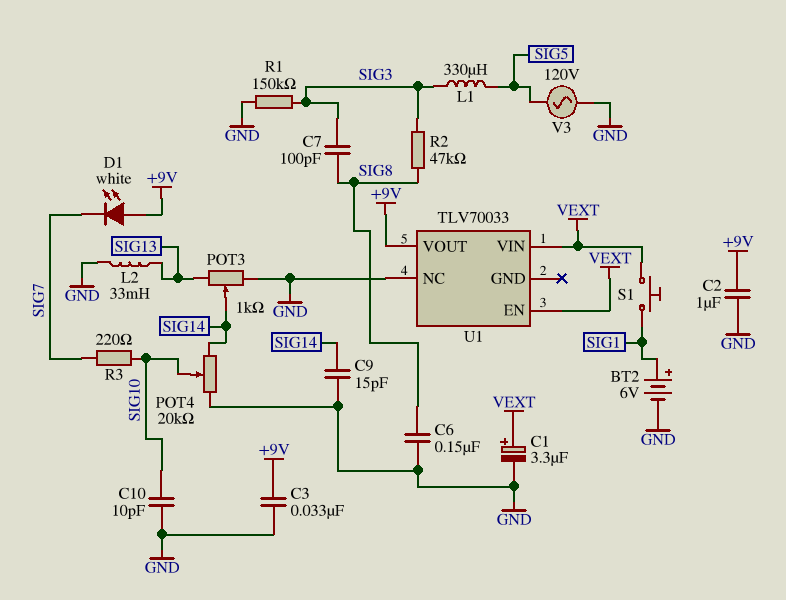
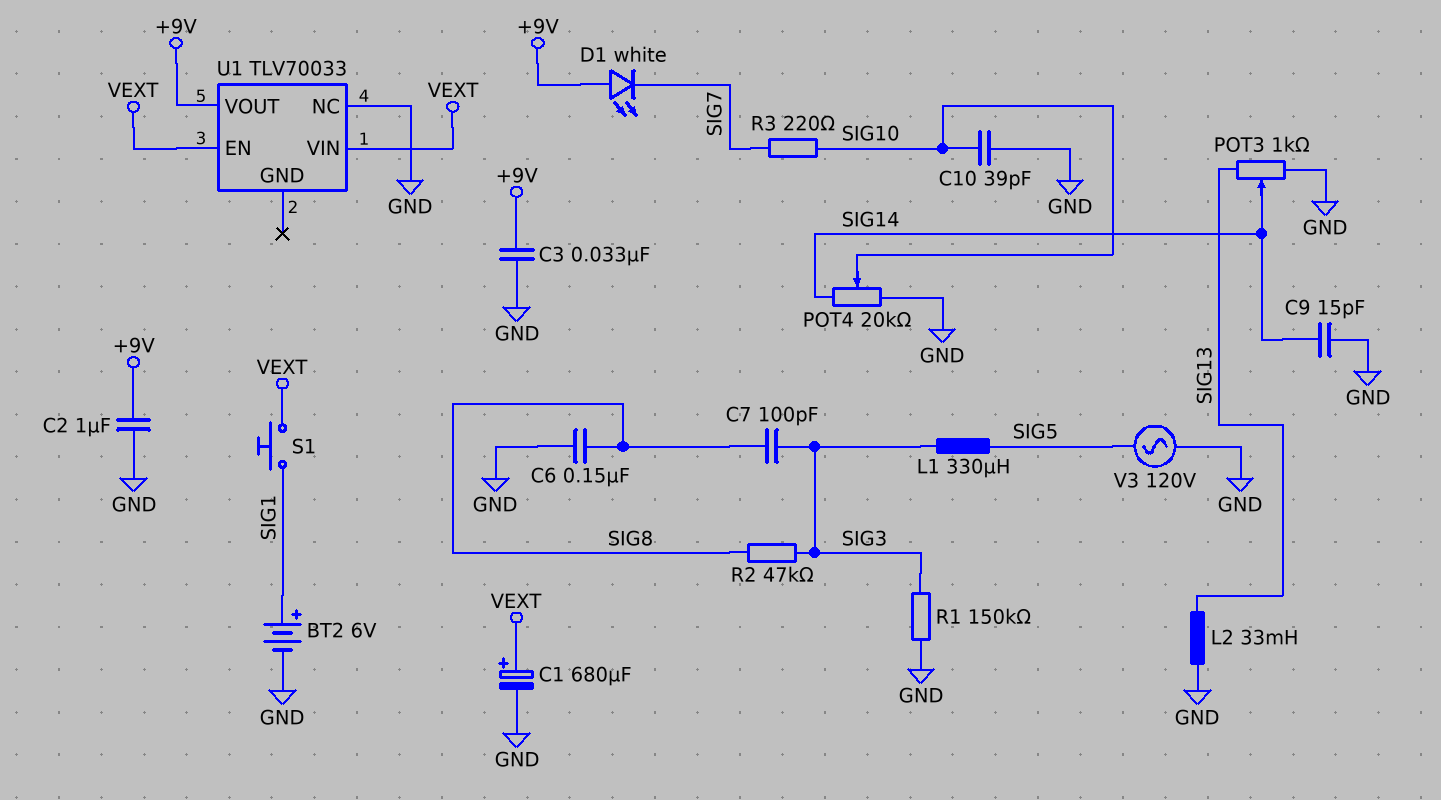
C1: 3.3uF (plus VEXT, minus GND) -> 680uF (plus VEXT, minus GND)
C10: 10pF (GND, SIG10) -> 39pF (GND, SIG10)

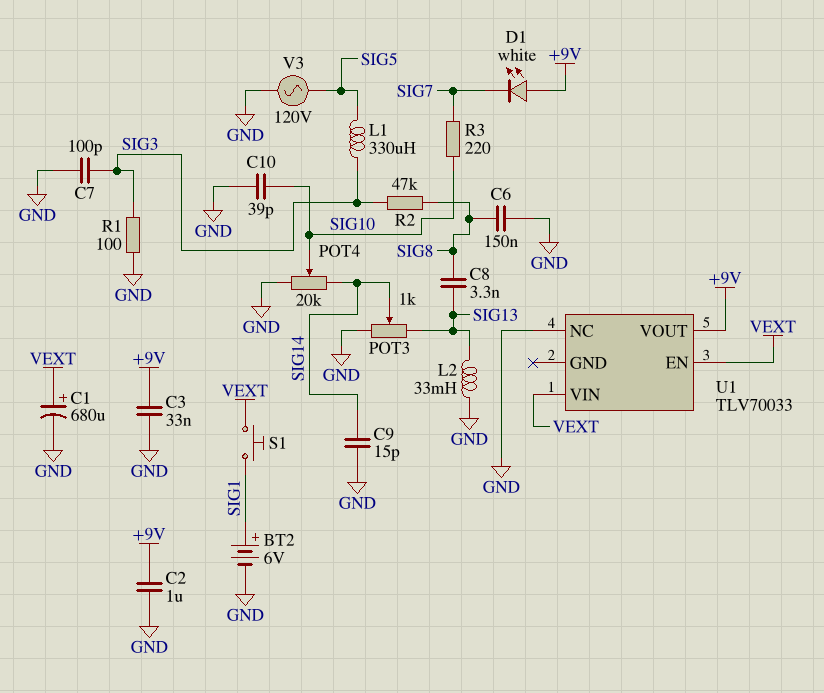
C7: 100pF (SIG3, SIG8) -> 100pF (GND, SIG3)
C8: none -> 3.3nF (SIG8, SIG13)
R1: 150k (GND, SIG3) -> 100 (GND, SIG3)

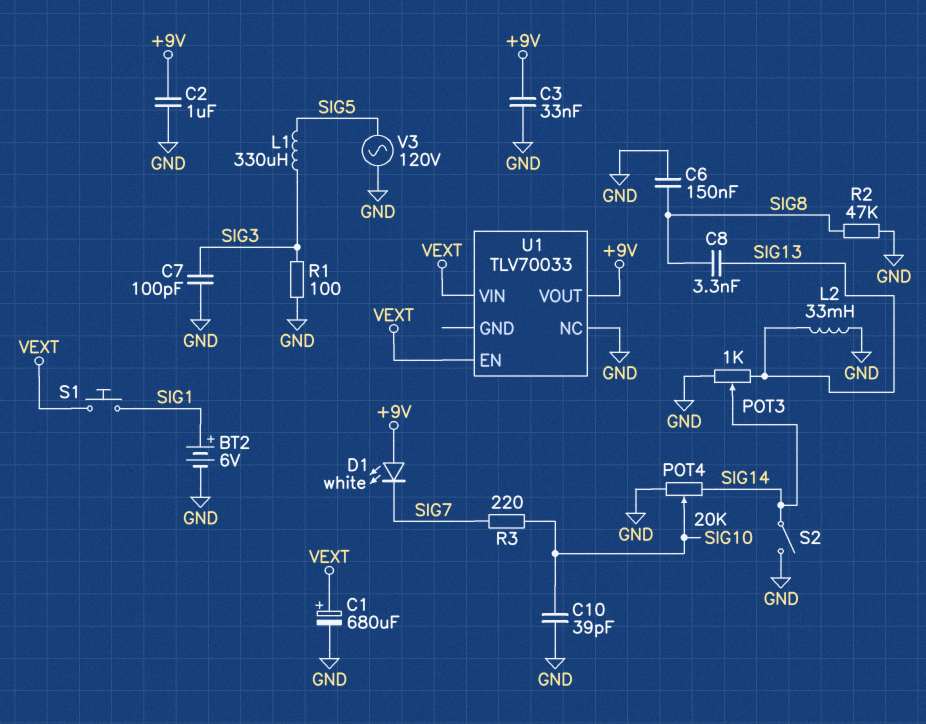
C9: 15pF (GND, SIG14) -> none
R2: 47k (SIG3, SIG8) -> 47k (GND, SIG8)
S2: none -> switch (GND, SIG14)

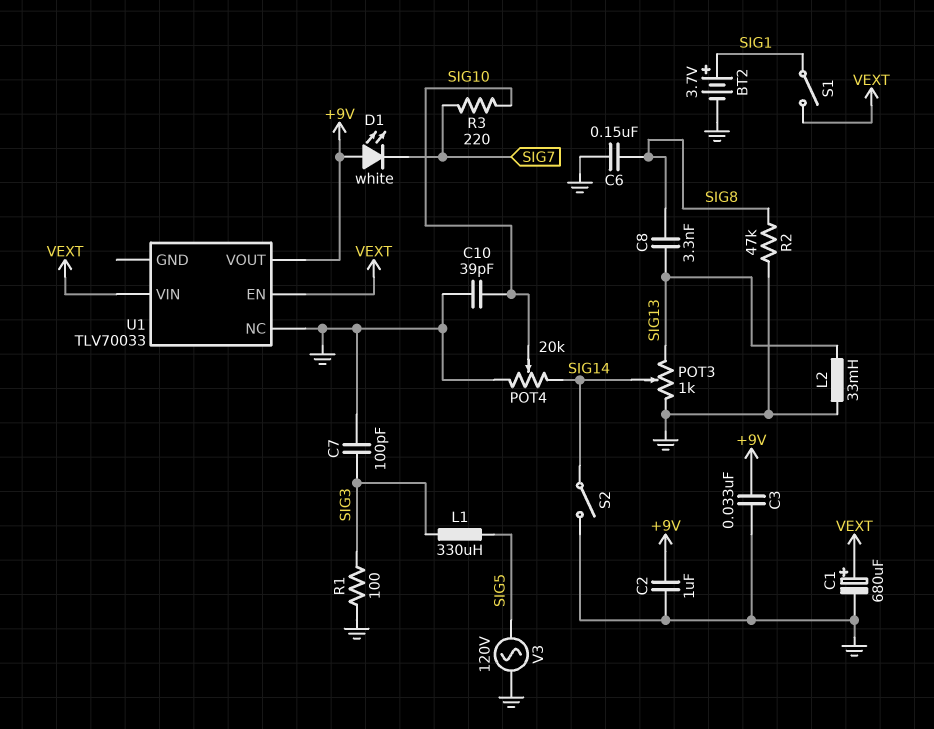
BT2: 6V (plus SIG1, minus GND) -> 3.7V (plus SIG1, minus GND)
S1: button (SIG1, VEXT) -> switch (SIG1, VEXT)

